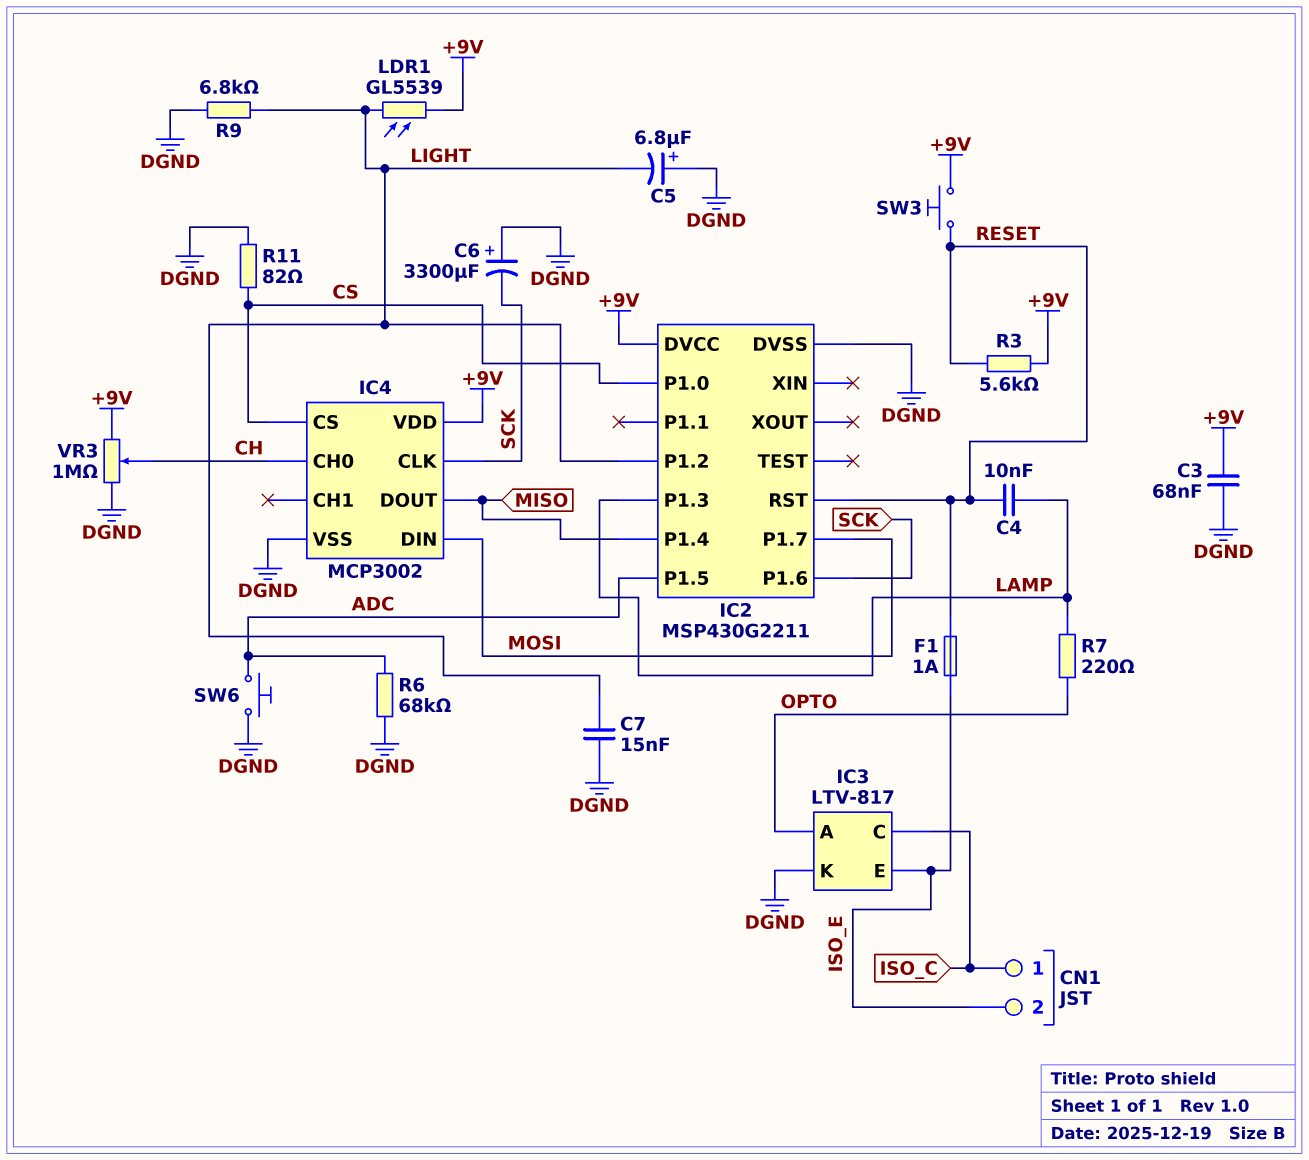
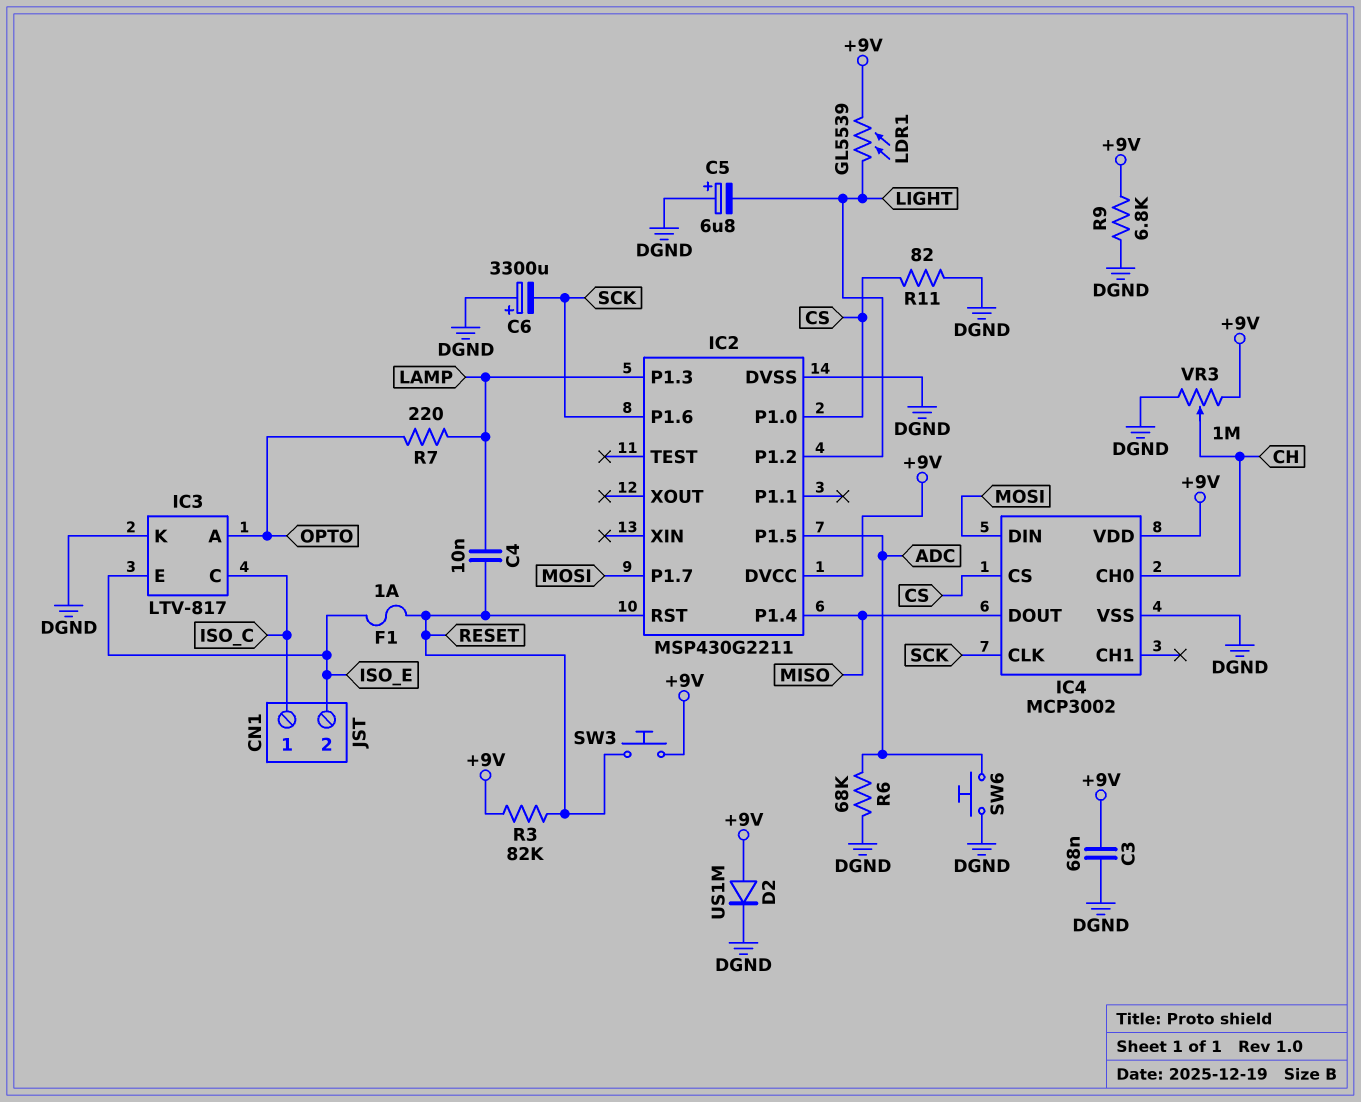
C7: 15nF (DGND, LIGHT) -> none
D2: none -> diode US1M (A +9V, K DGND)
R3: 5.6k (+9V, RESET) -> 82k (+9V, RESET)
R9: 6.8k (DGND, LIGHT) -> 6.8k (+9V, DGND)

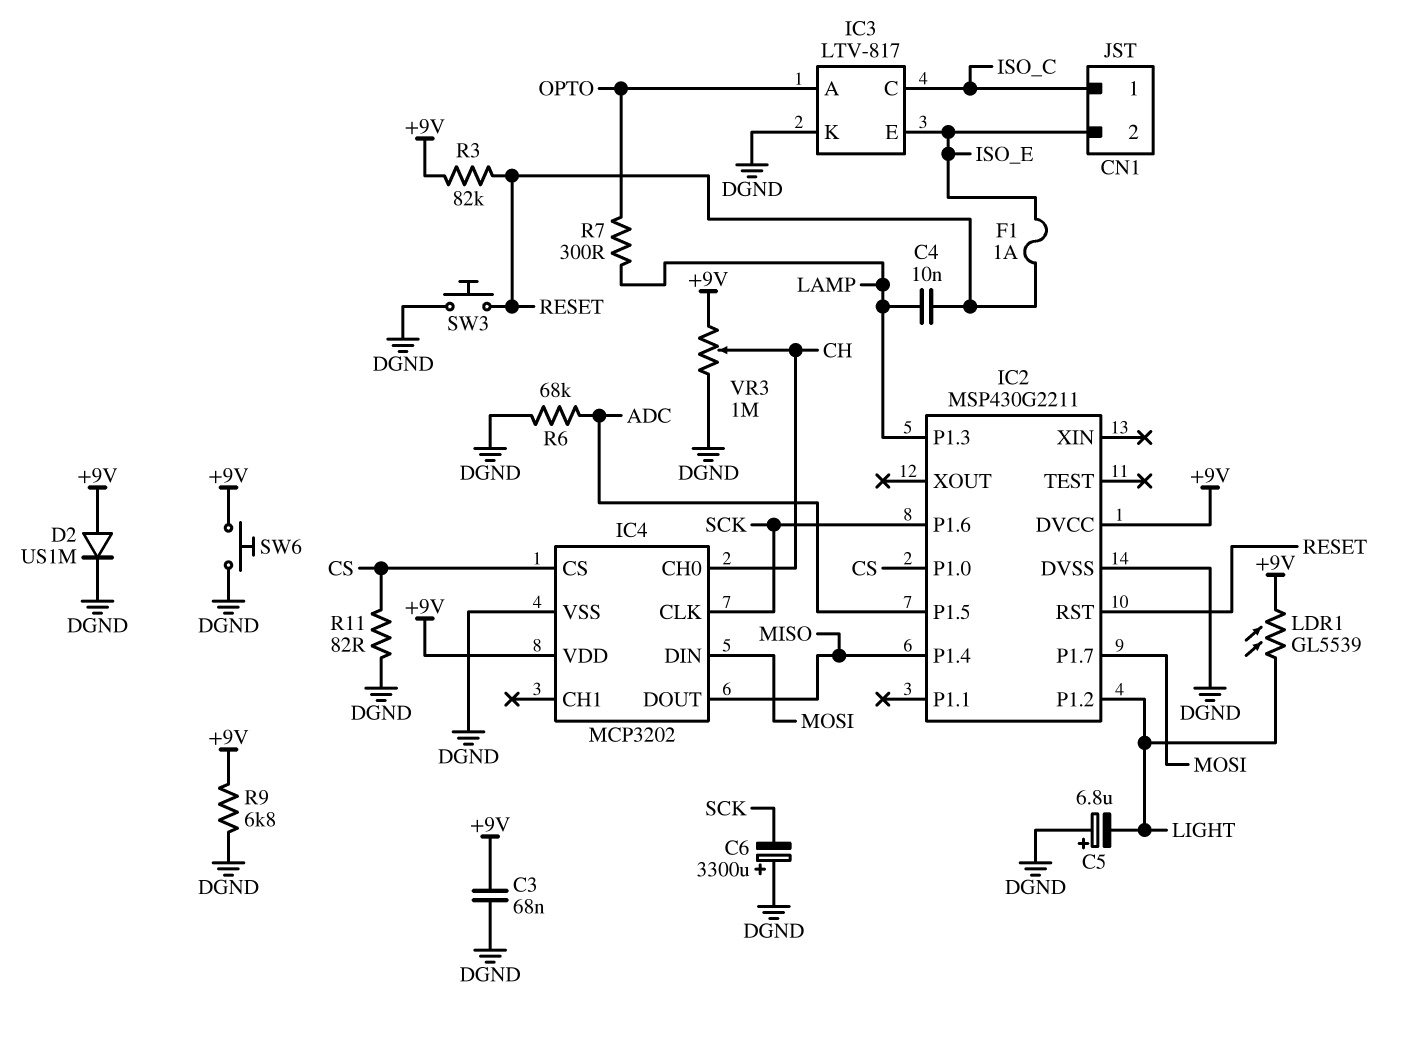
IC4: MCP3002 -> MCP3202
R7: 220 (LAMP, OPTO) -> 300 (LAMP, OPTO)
SW3: button (+9V, RESET) -> button (DGND, RESET)
SW6: button (ADC, DGND) -> button (+9V, DGND)

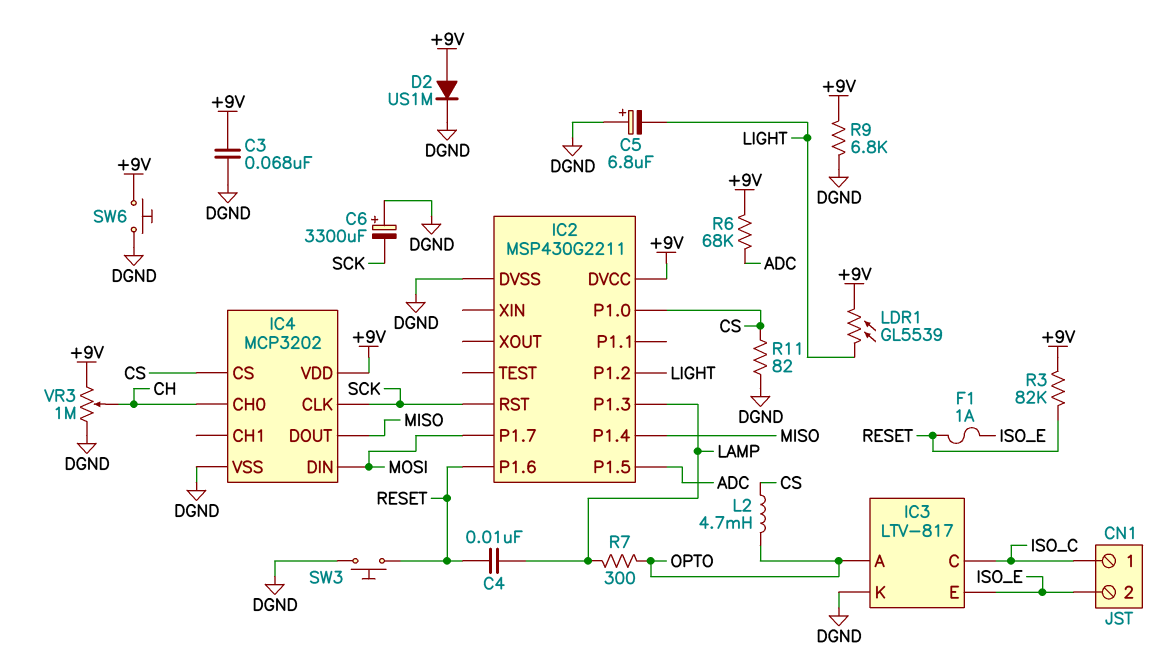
IC2 pin P1.6: SCK -> RESET
IC2 pin RST: RESET -> SCK
L2: none -> 4.7mH (CS, OPTO)
R6: 68k (ADC, DGND) -> 68k (+9V, ADC)

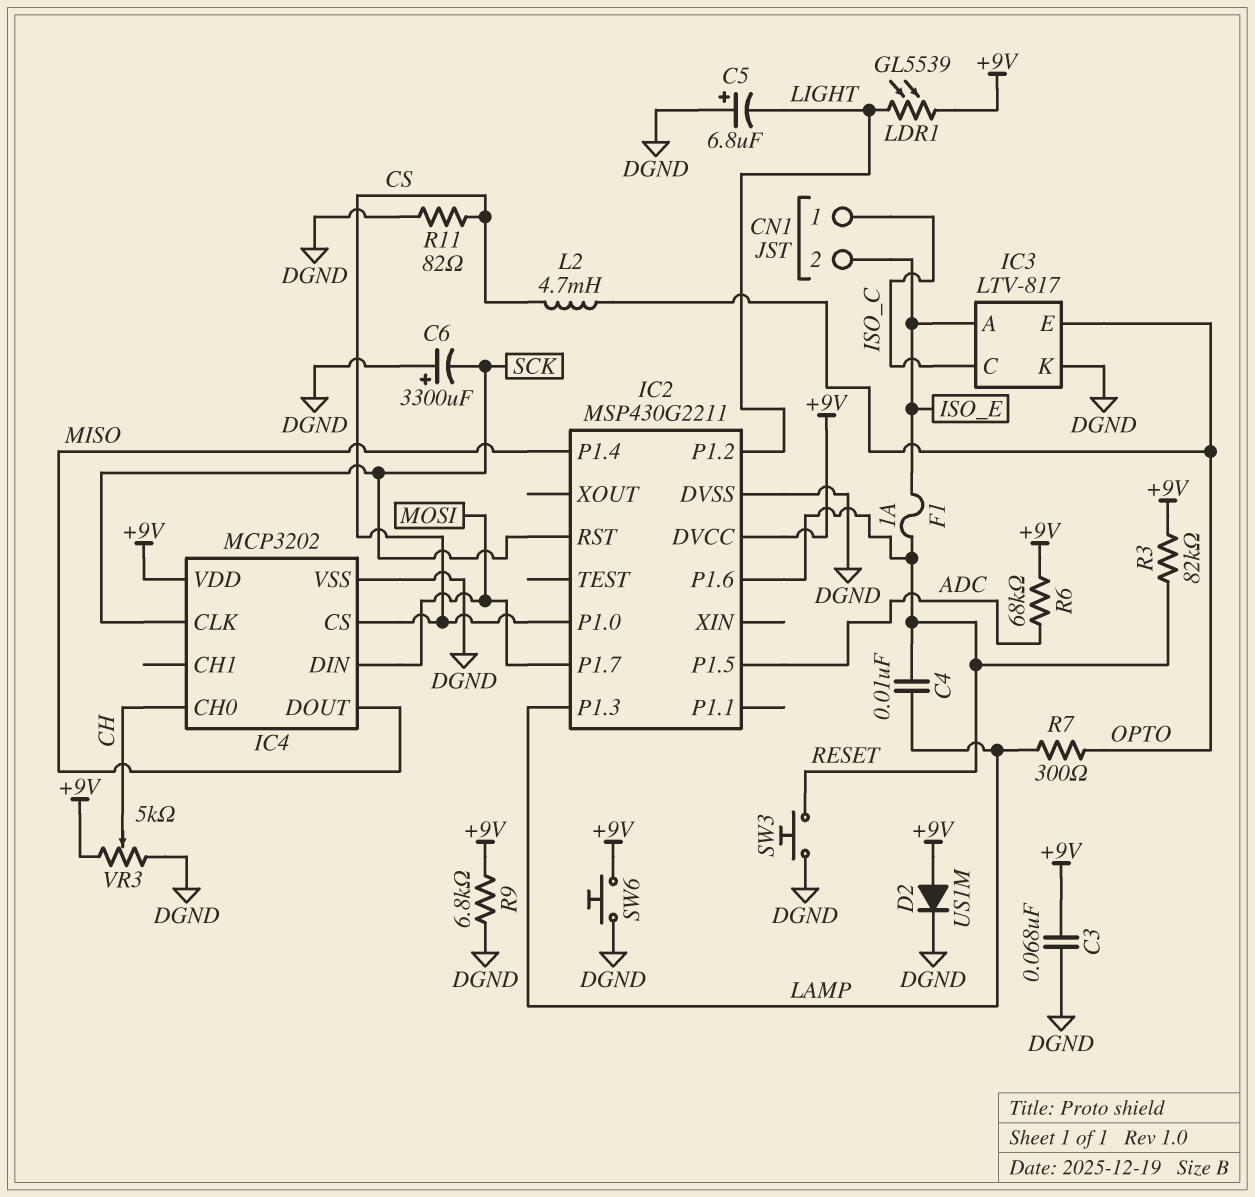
IC3 pin A: OPTO -> ISO_E
IC3 pin E: ISO_E -> OPTO
VR3: 1M (+9V, DGND, wiper CH) -> 5k (+9V, DGND, wiper CH)

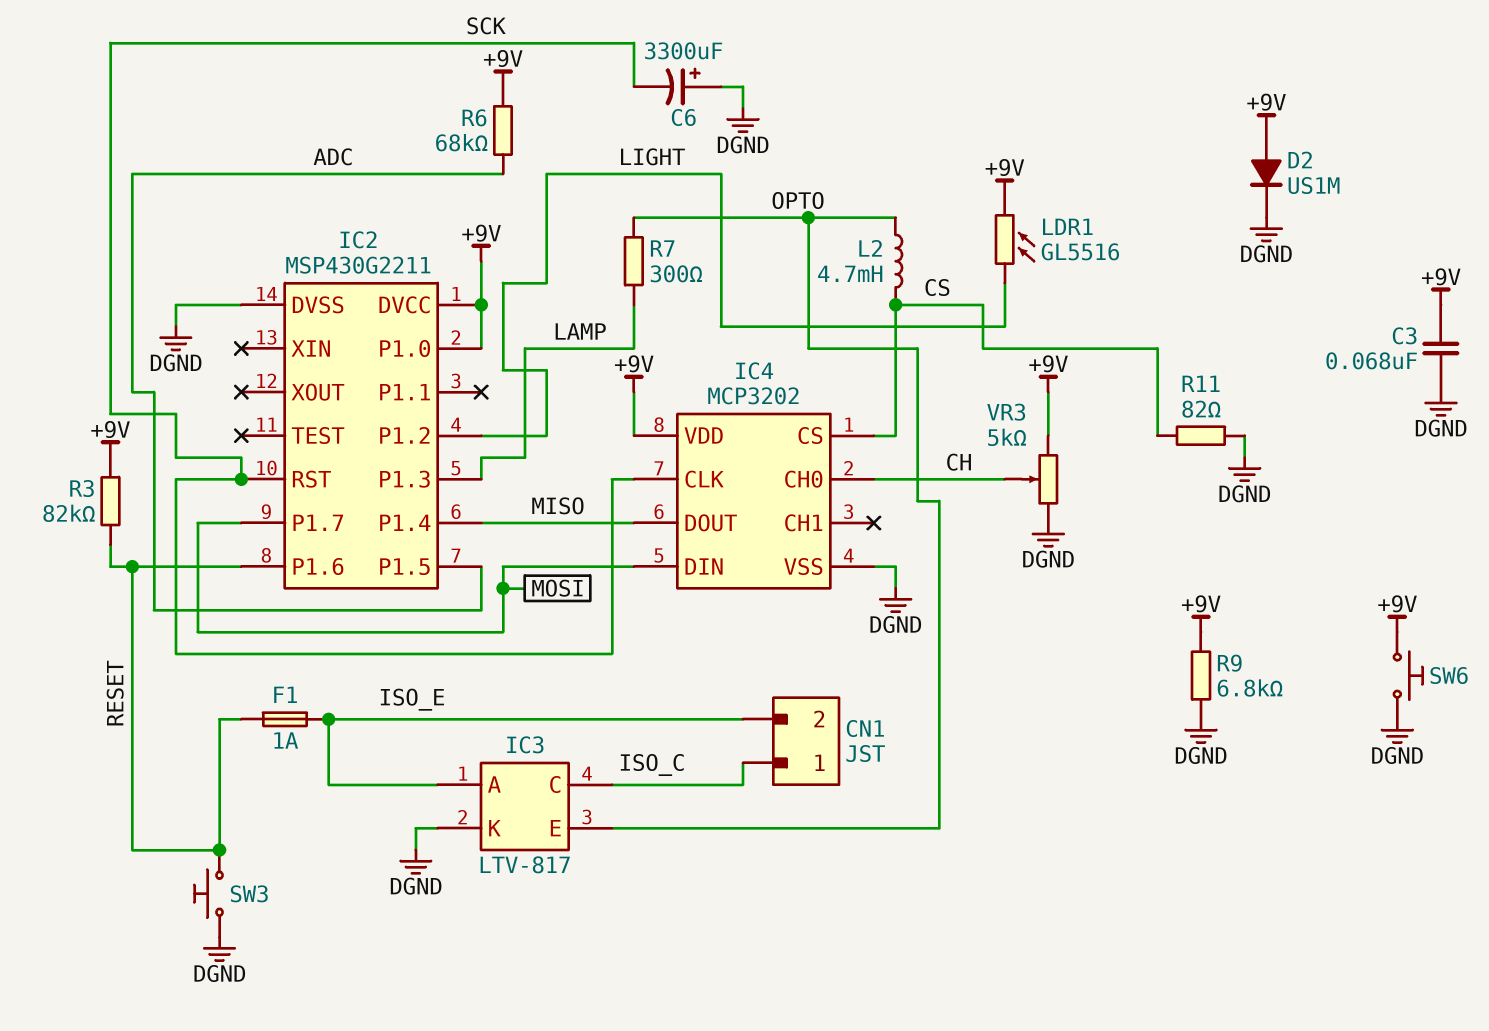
C4: 10nF (LAMP, RESET) -> none
C5: 6.8uF (plus DGND, minus LIGHT) -> none
IC2 pin P1.0: CS -> +9V
LDR1: GL5539 (+9V, LIGHT) -> GL5516 (+9V, LIGHT)

